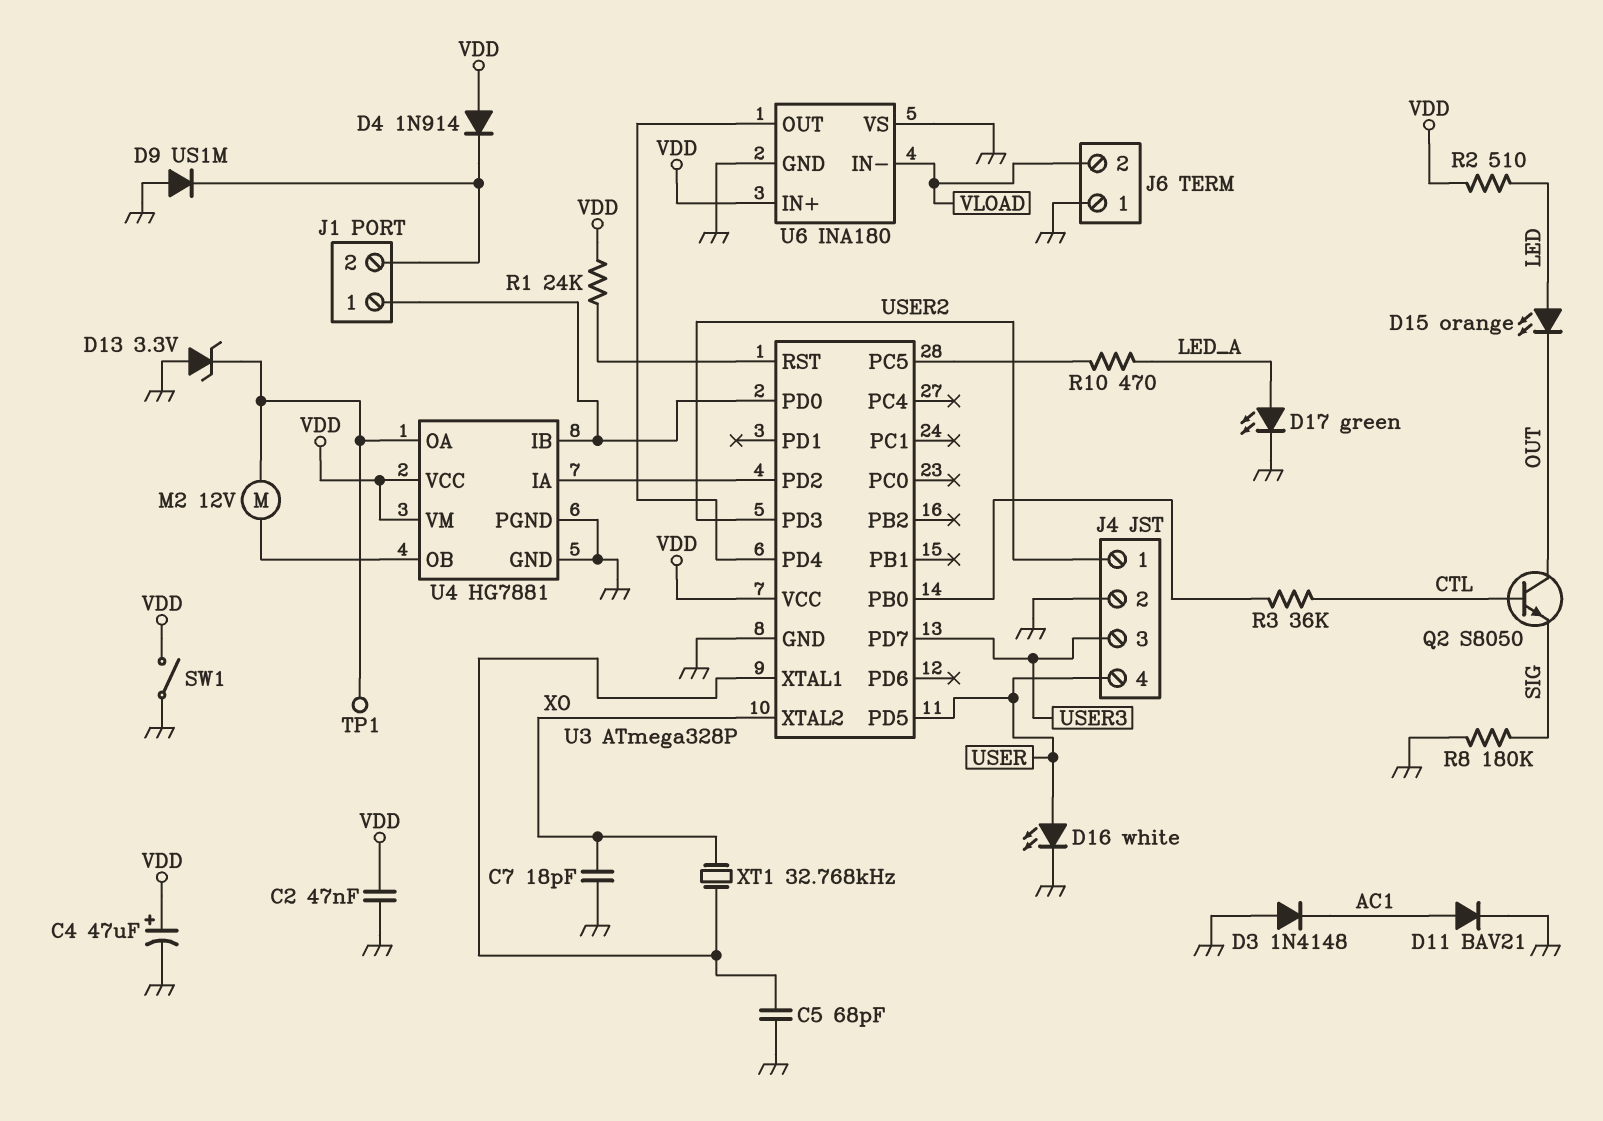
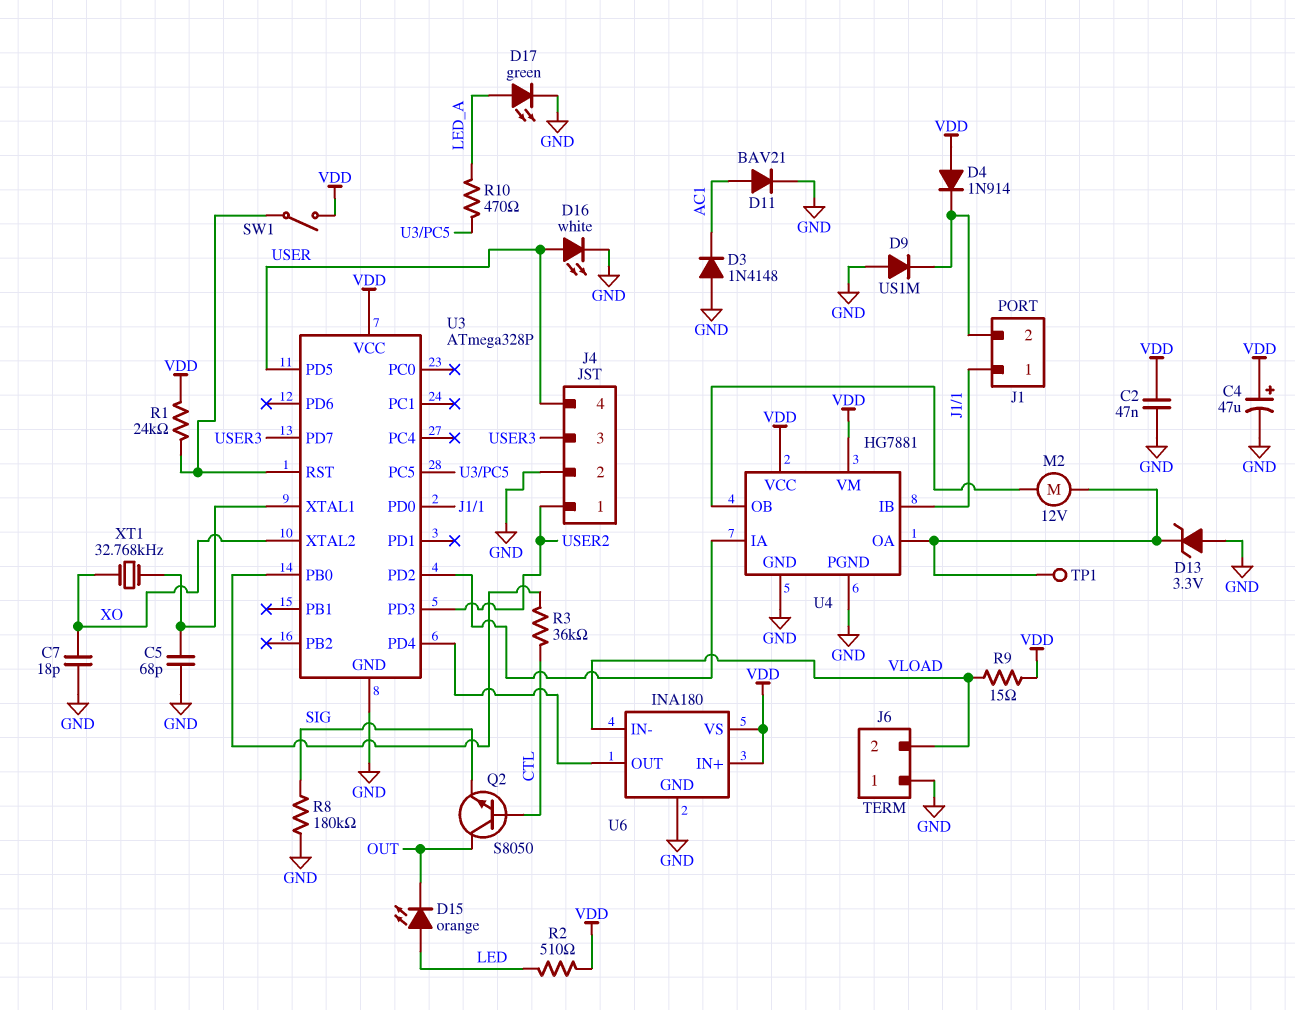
R9: none -> 15 (VDD, VLOAD)
SW1: switch (GND, VDD) -> switch (U3/RST, VDD)
U6 pin VS: GND -> VDD

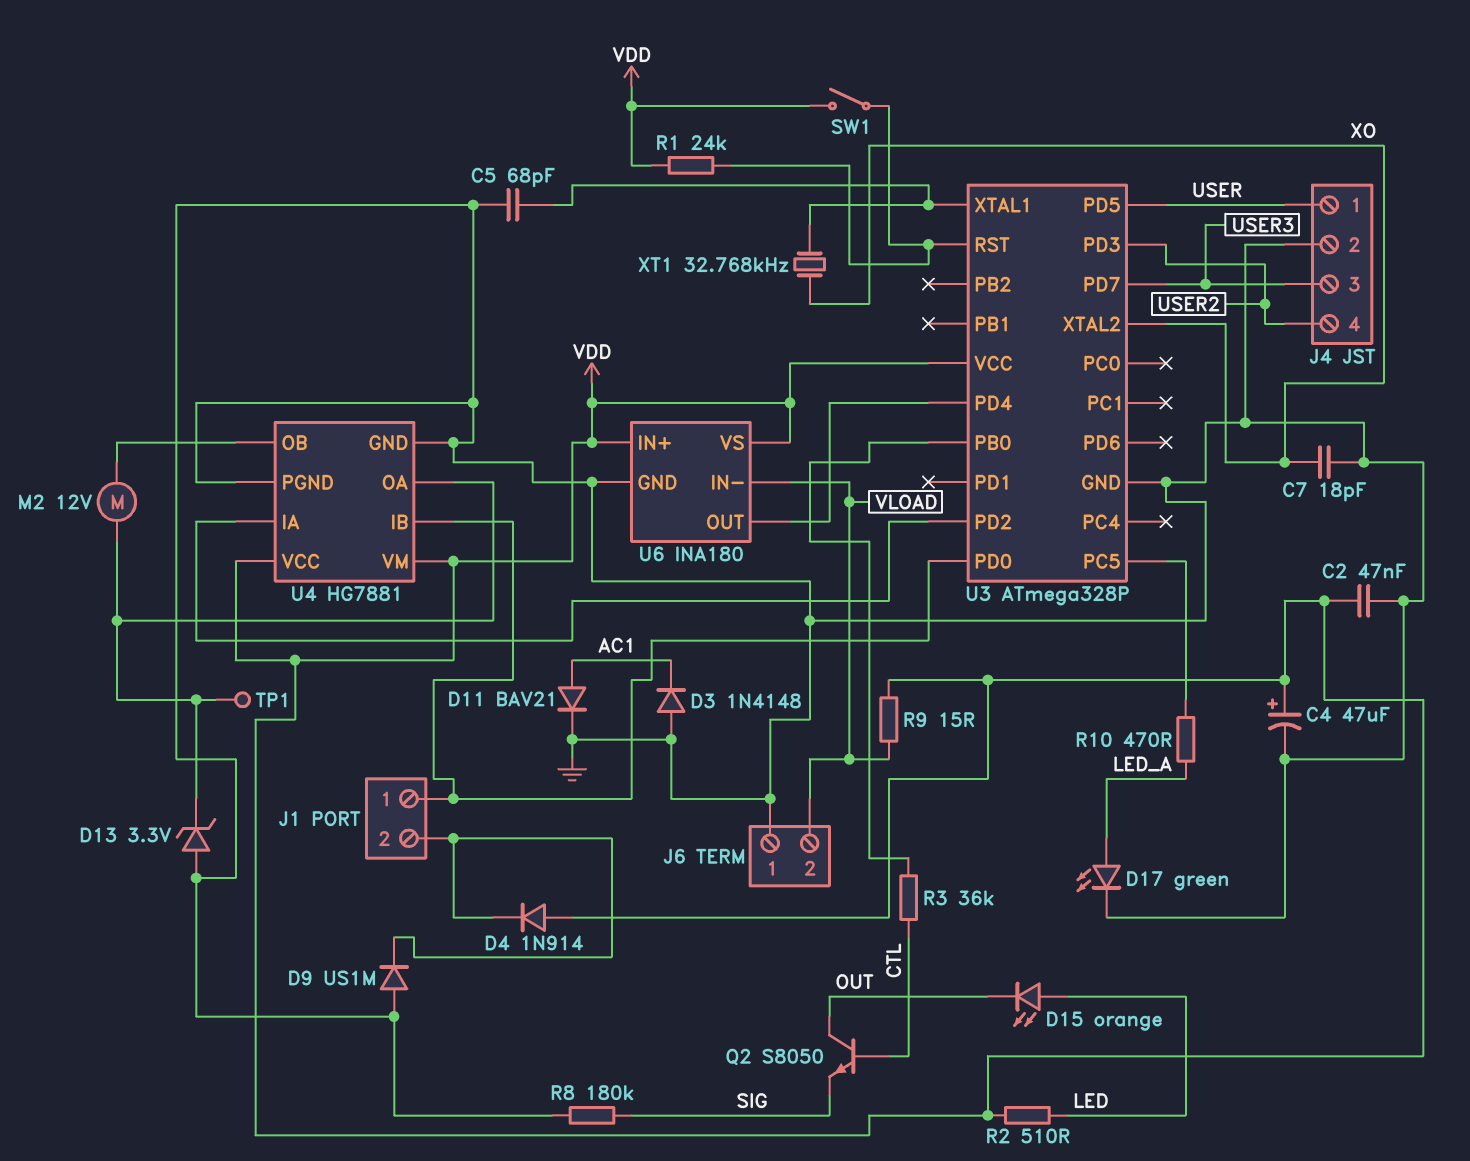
D16: LED white (A USER, K GND) -> none
J4 pin 1: USER2 -> USER
J4 pin 4: USER -> USER2

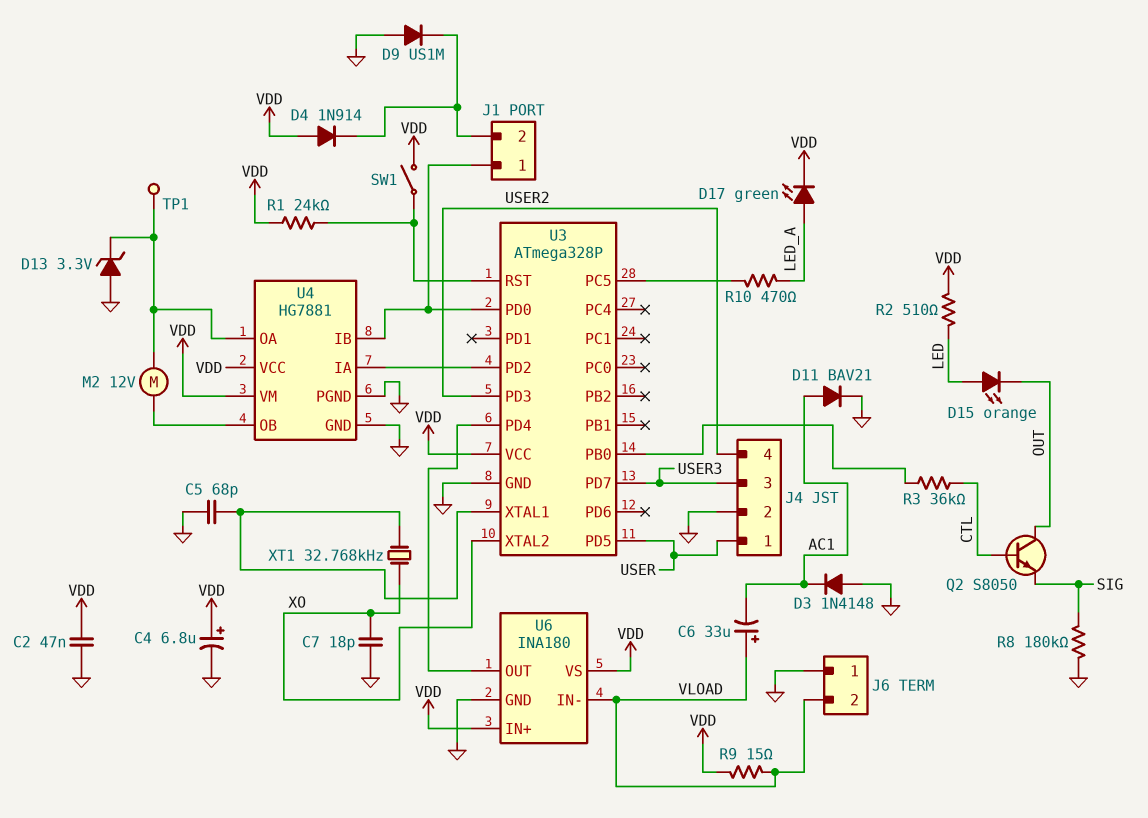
C4: 47uF (plus VDD, minus GND) -> 6.8uF (plus VDD, minus GND)
C6: none -> 33uF (plus VLOAD, minus AC1)
D17: LED green (A LED_A, K GND) -> LED green (A LED_A, K VDD)

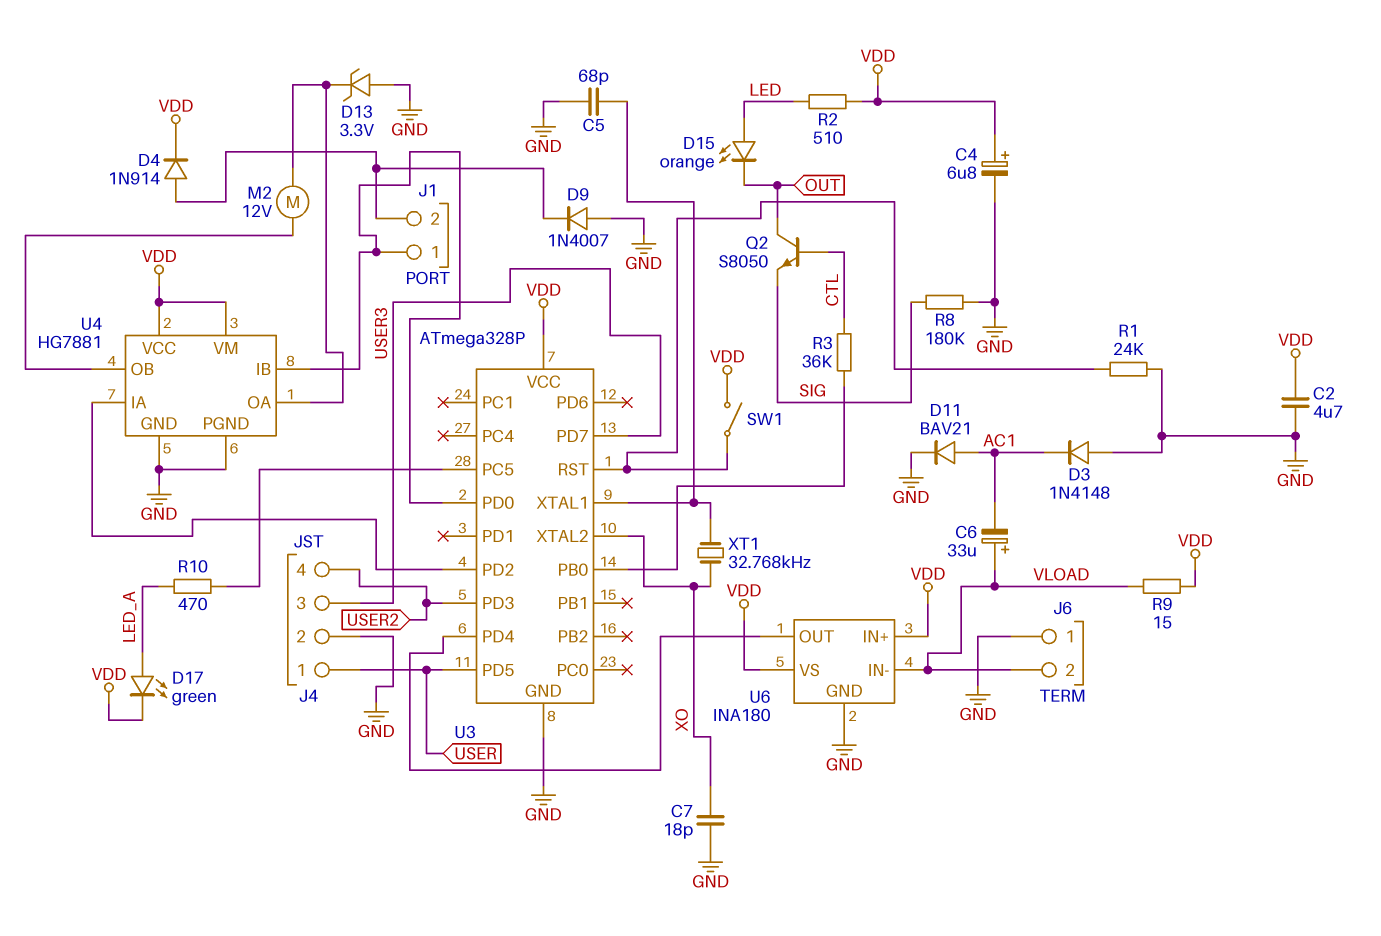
C2: 47nF (GND, VDD) -> 4.7uF (GND, VDD)
D4: diode 1N914 (A VDD, K J1/2) -> diode 1N914 (A J1/2, K VDD)
D9: diode US1M (A GND, K J1/2) -> diode 1N4007 (A GND, K J1/2)
R1: 24k (U3/RST, VDD) -> 24k (GND, U3/RST)
TP1: test point (U4/OA) -> none

